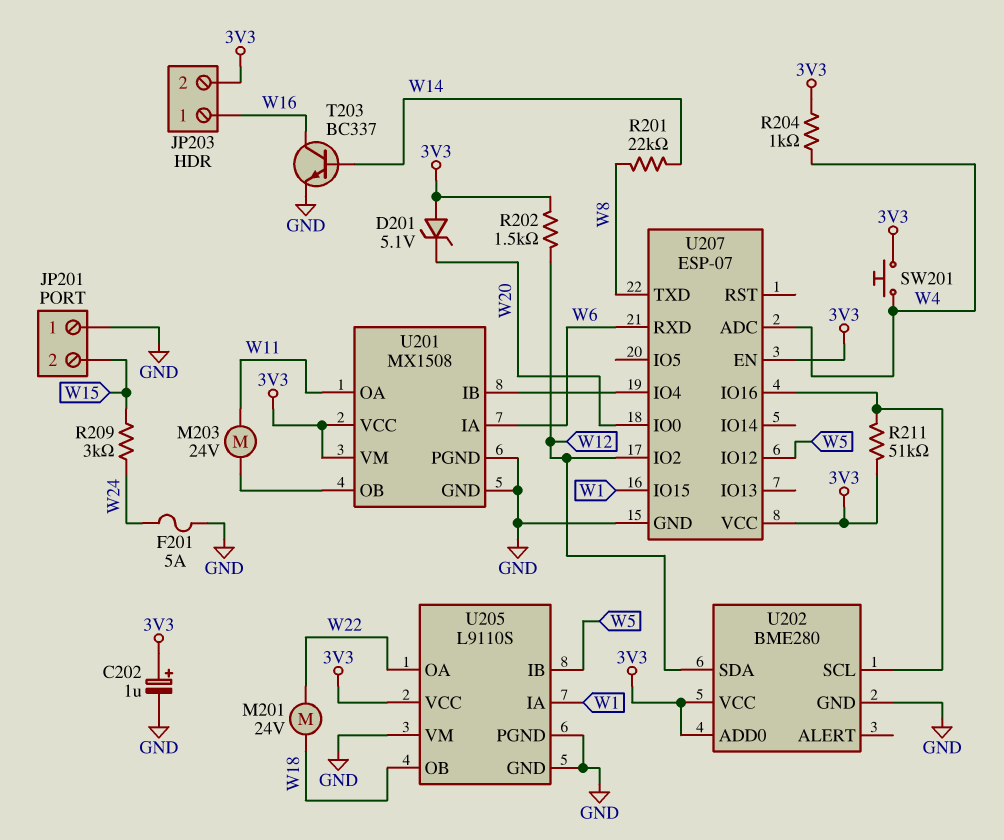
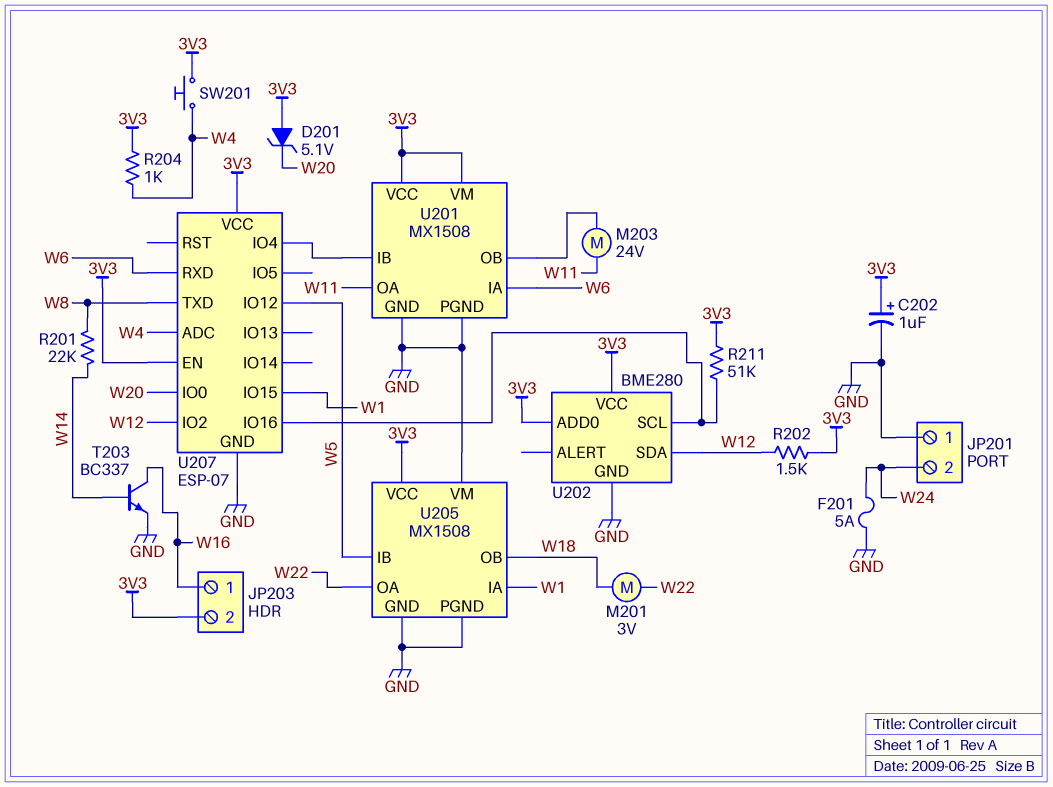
JP201 pin 2: W15 -> W24
M201: motor 24V (W18, W22) -> motor 3V (W18, W22)
R209: 3k (W15, W24) -> none
U205: L9110S -> MX1508

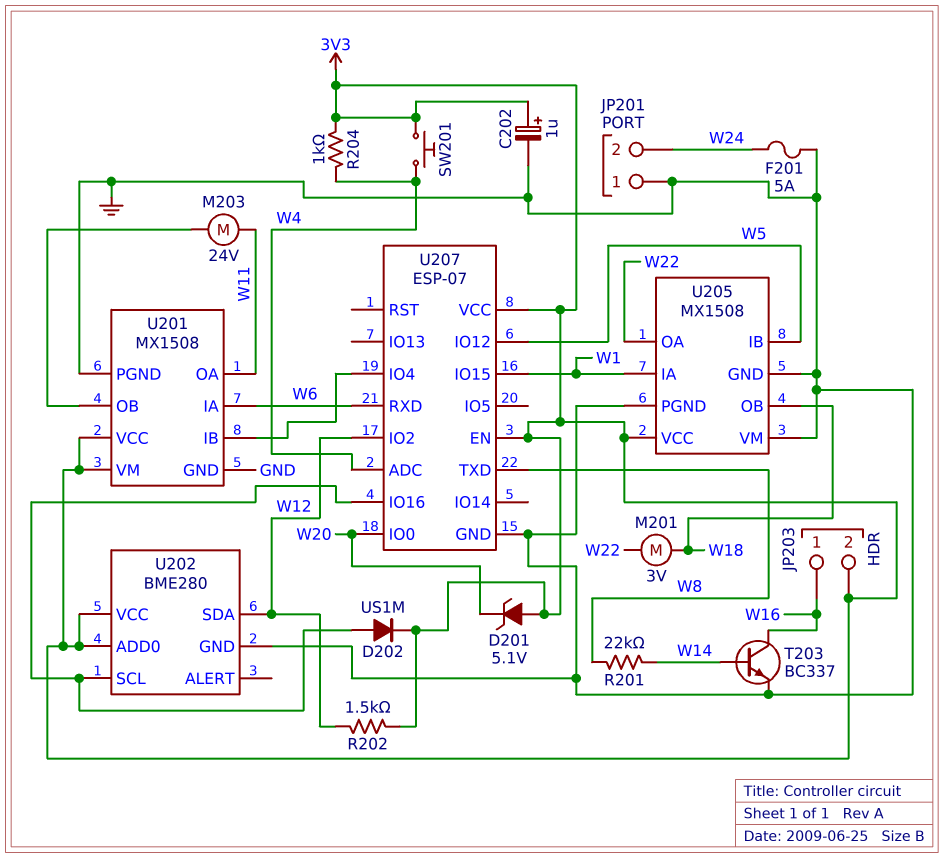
D202: none -> diode US1M (A U202/SCL, K 3V3)
R211: 51k (3V3, U202/SCL) -> none

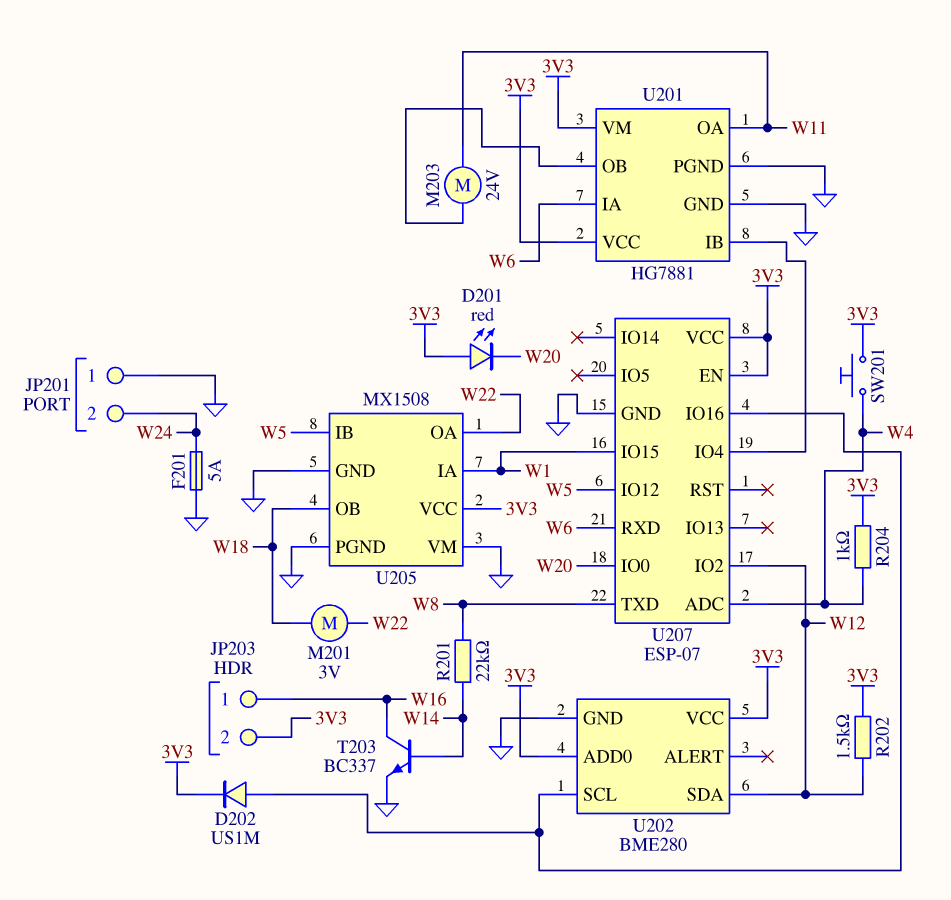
C202: 1uF (plus 3V3, minus GND) -> none
D201: zener 5.1V (A 3V3, K W20) -> LED red (A 3V3, K W20)
U201: MX1508 -> HG7881

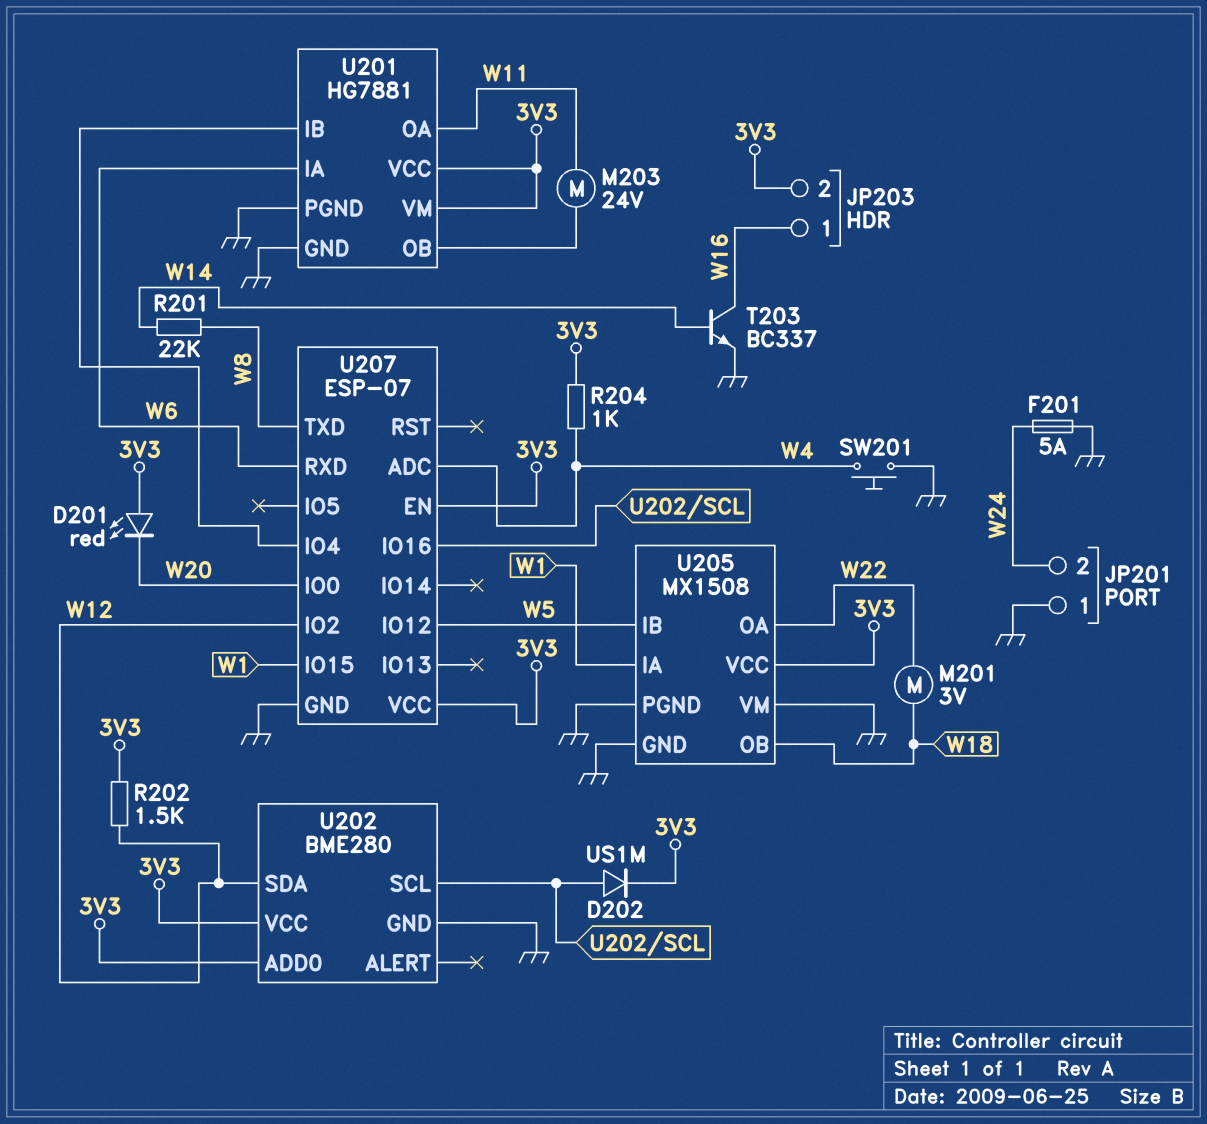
SW201: button (3V3, W4) -> button (GND, W4)

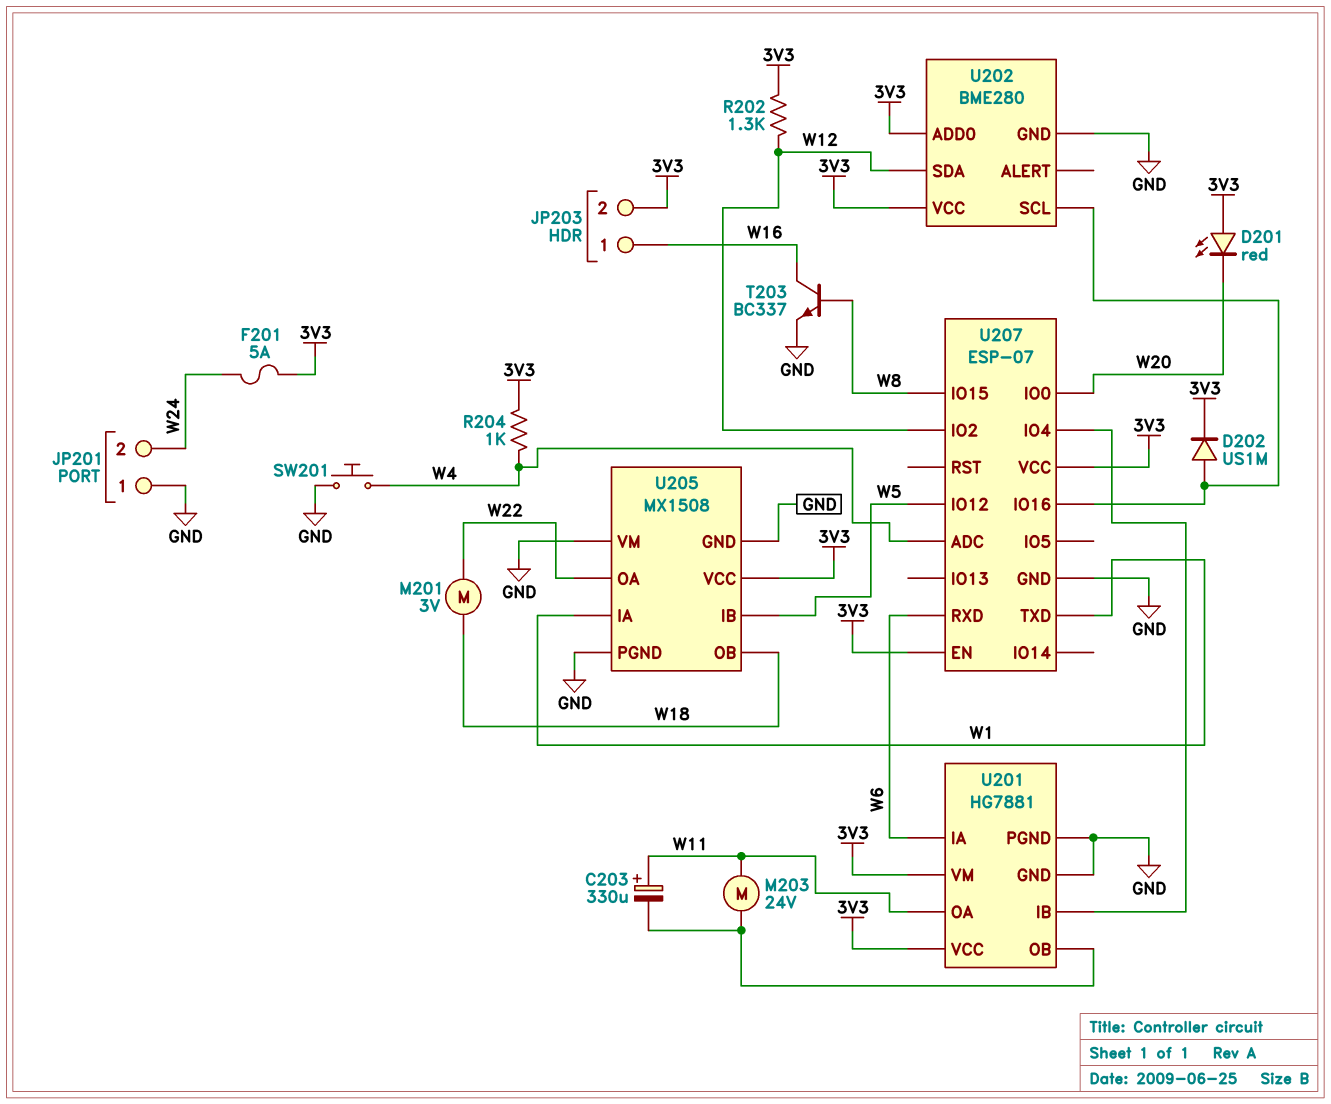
C203: none -> 330uF (plus W11, minus U201/OB)
F201: 5A (GND, W24) -> 5A (3V3, W24)
R201: 22k (W8, W14) -> none
R202: 1.5k (3V3, W12) -> 1.3k (3V3, W12)
T203: NPN BC337 (B W14, C W16, E GND) -> NPN BC337 (B W8, C W16, E GND)
U207 pin IO15: W1 -> W8
U207 pin TXD: W8 -> W1

